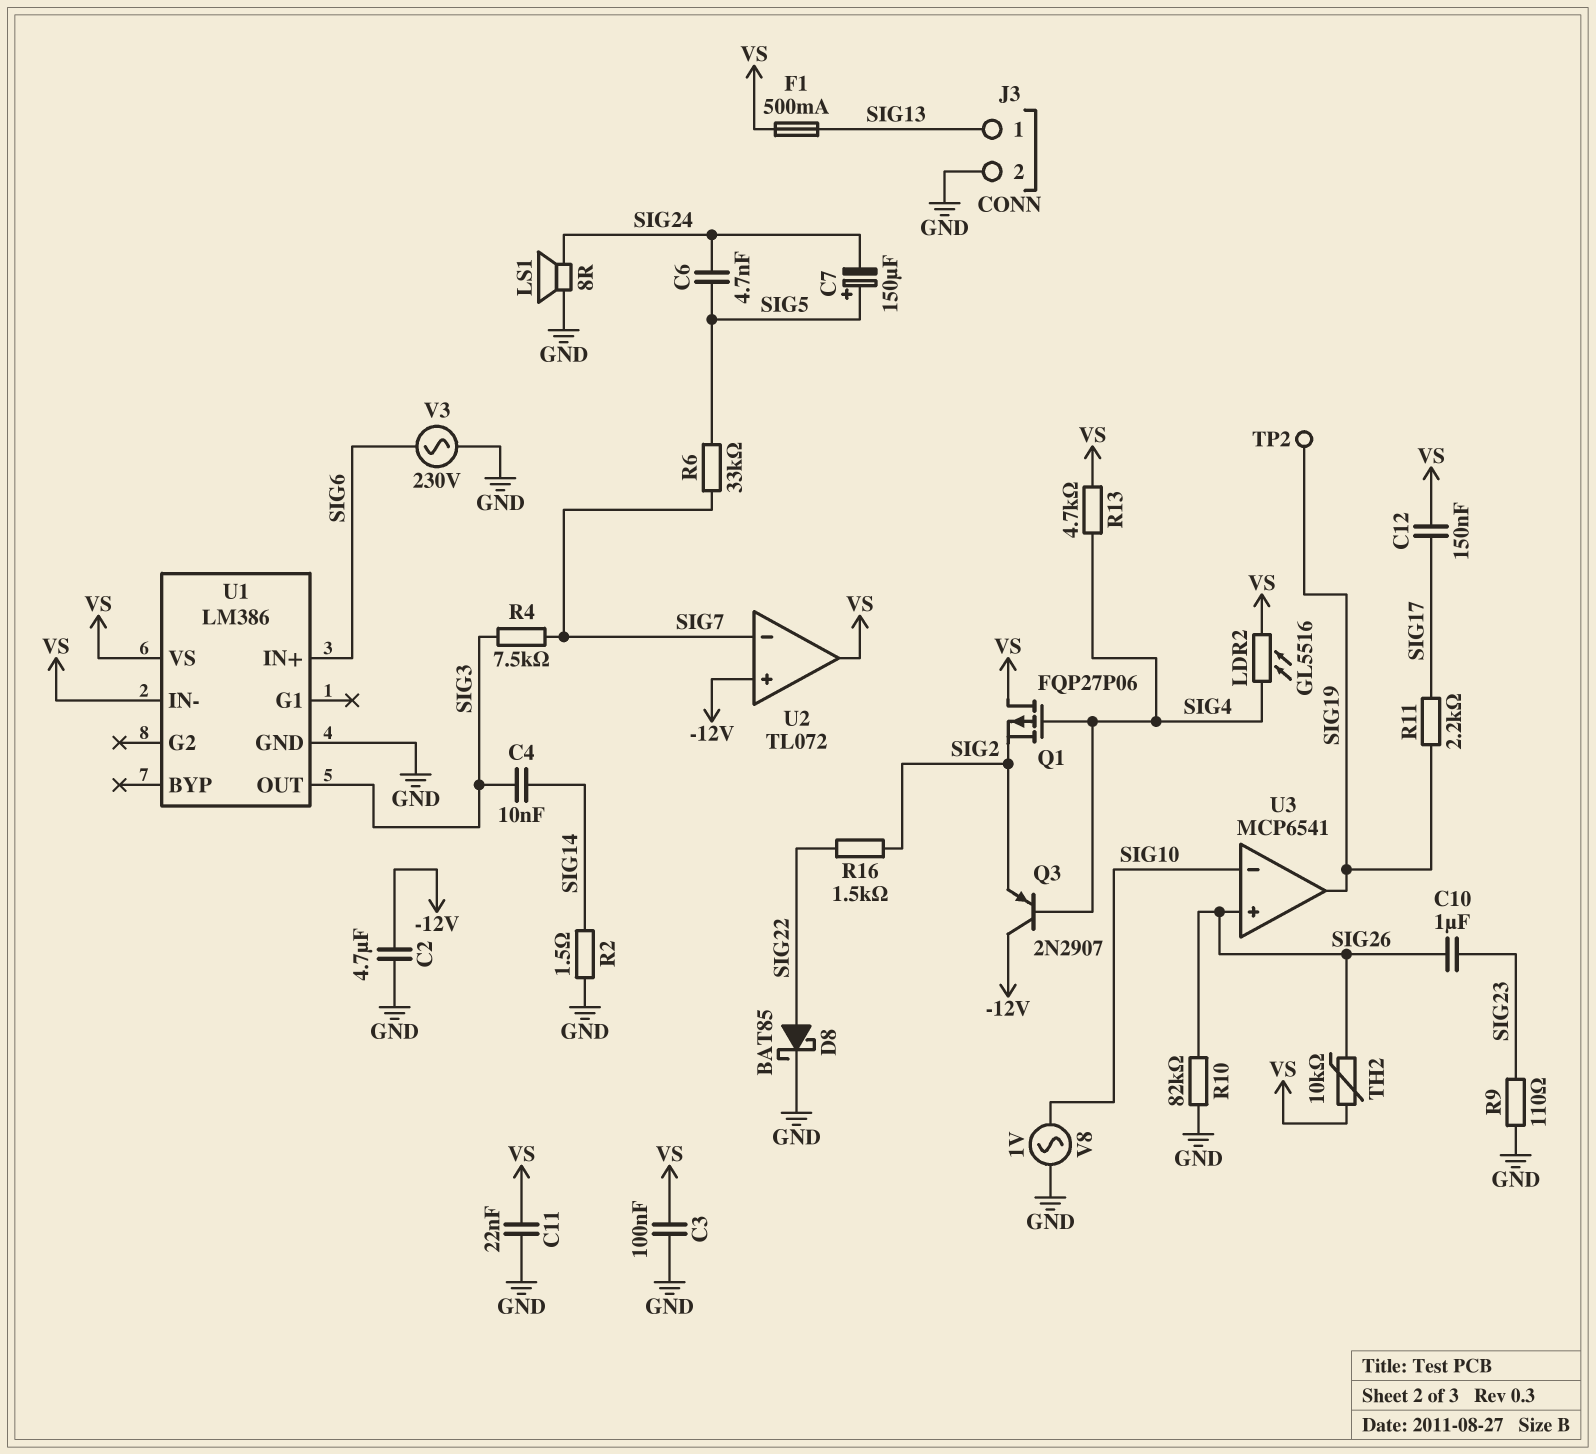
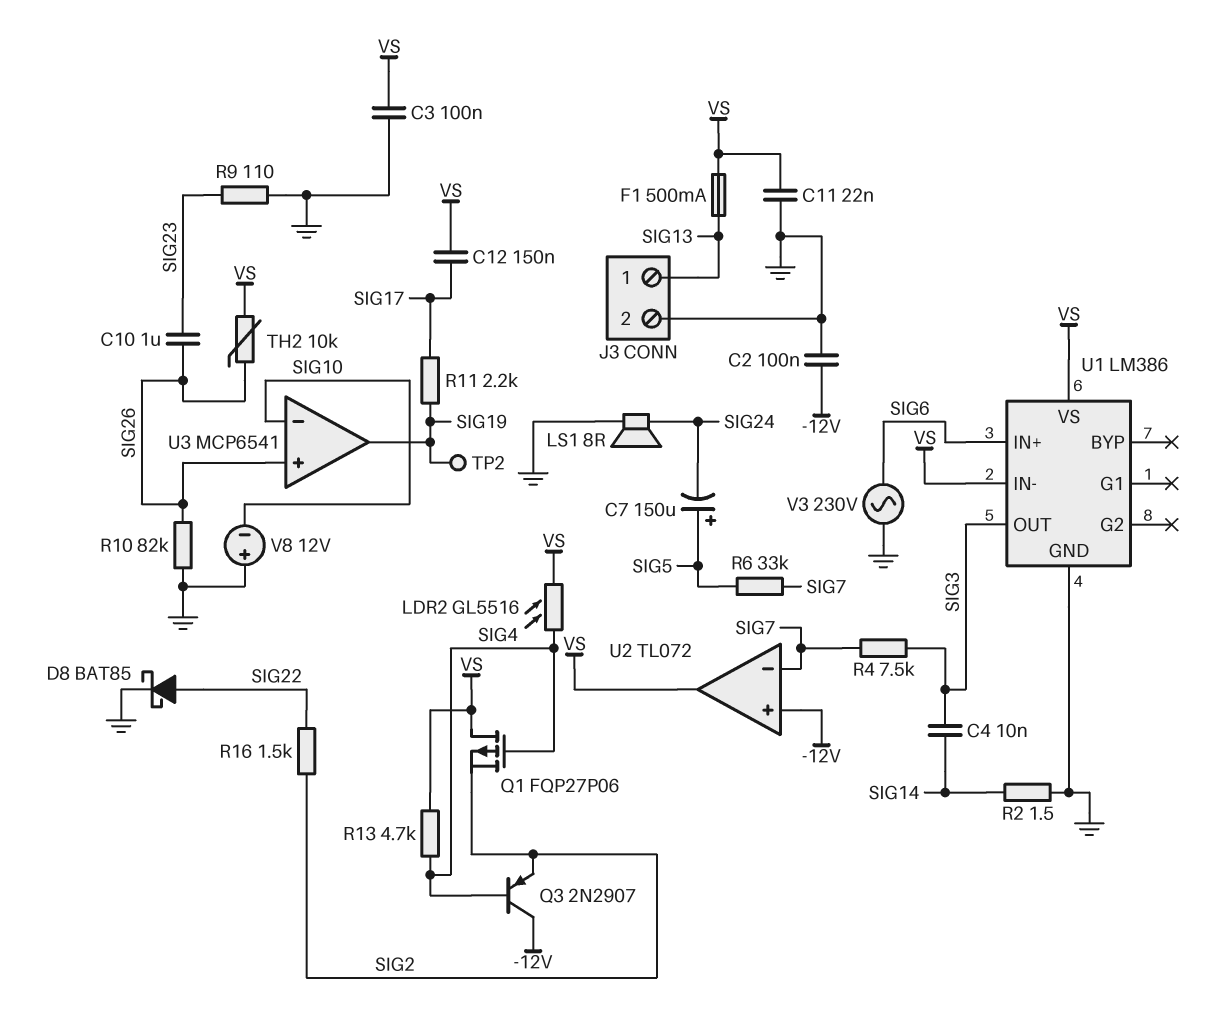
C2: 4.7uF (-12V, GND) -> 100nF (-12V, GND)
C6: 4.7nF (SIG5, SIG24) -> none
V8: AC 1V (GND, SIG10) -> 12V (plus GND, minus SIG10)

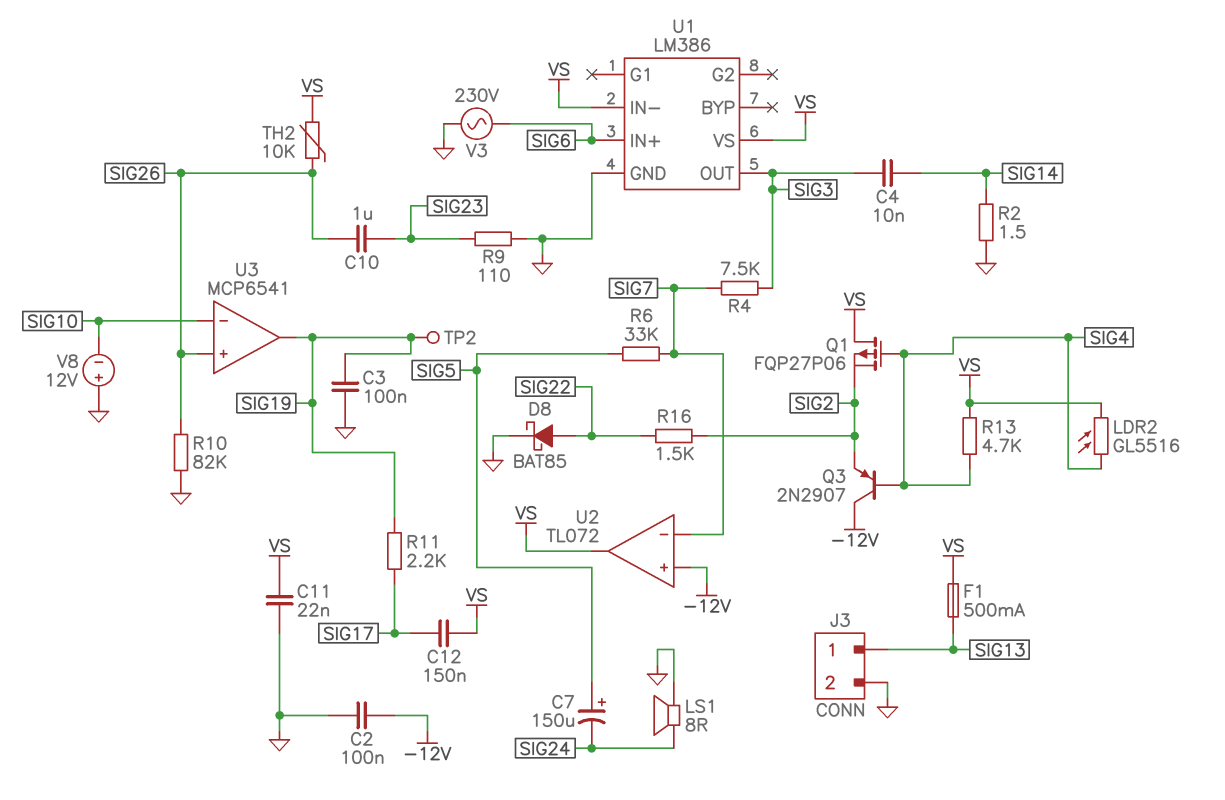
C3: 100nF (GND, VS) -> 100nF (GND, SIG19)

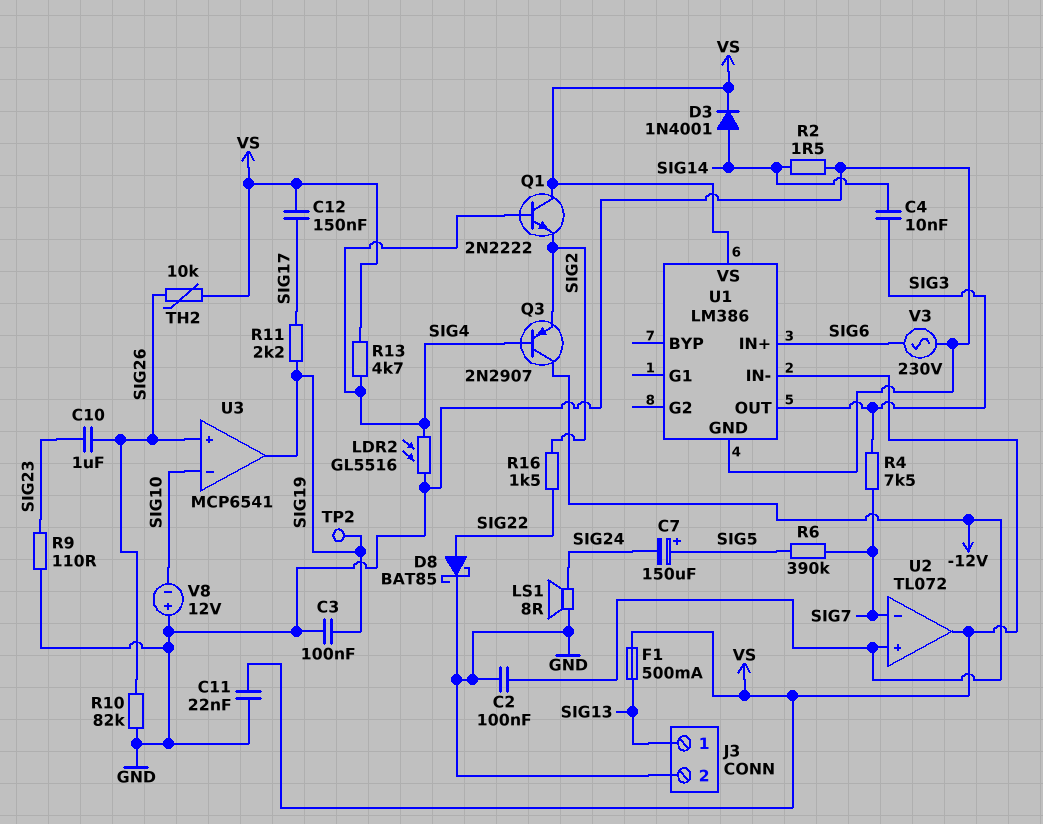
D3: none -> diode 1N4001 (A SIG14, K VS)
LDR2: GL5516 (SIG4, VS) -> GL5516 (GND, SIG4)
Q1: PMOS FQP27P06 (G SIG4, D VS, S SIG2) -> NPN 2N2222 (B SIG4, C VS, E SIG2)
R6: 33k (SIG5, SIG7) -> 390k (SIG5, SIG7)

